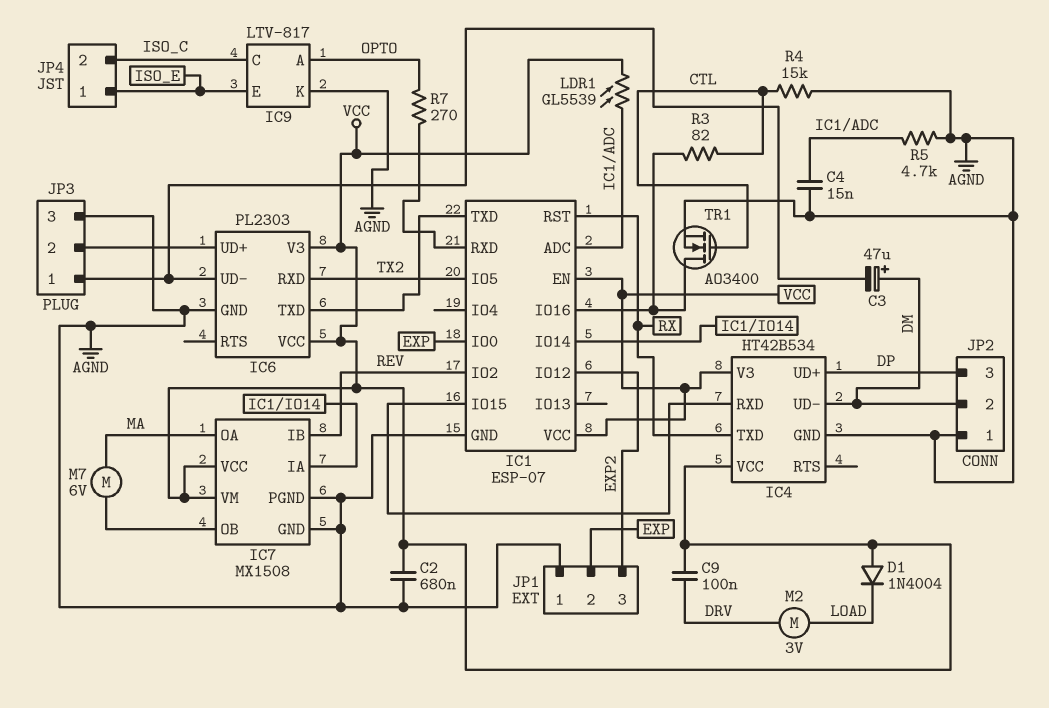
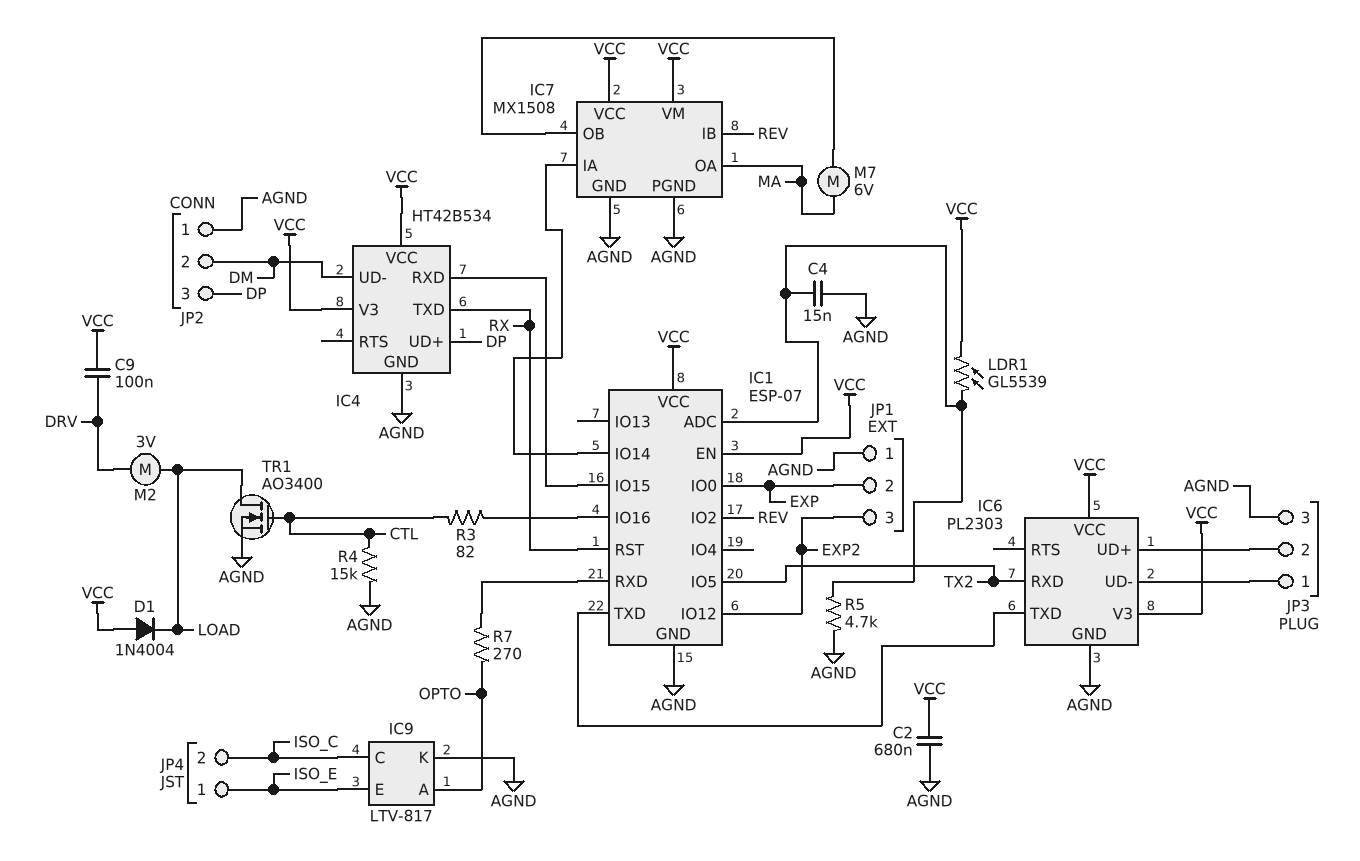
C3: 47uF (plus DM, minus IC6/UD-) -> none
TR1: NMOS AO3400 (G CTL, D IC1/IO16, S AGND) -> NMOS AO3400 (G CTL, D LOAD, S AGND)

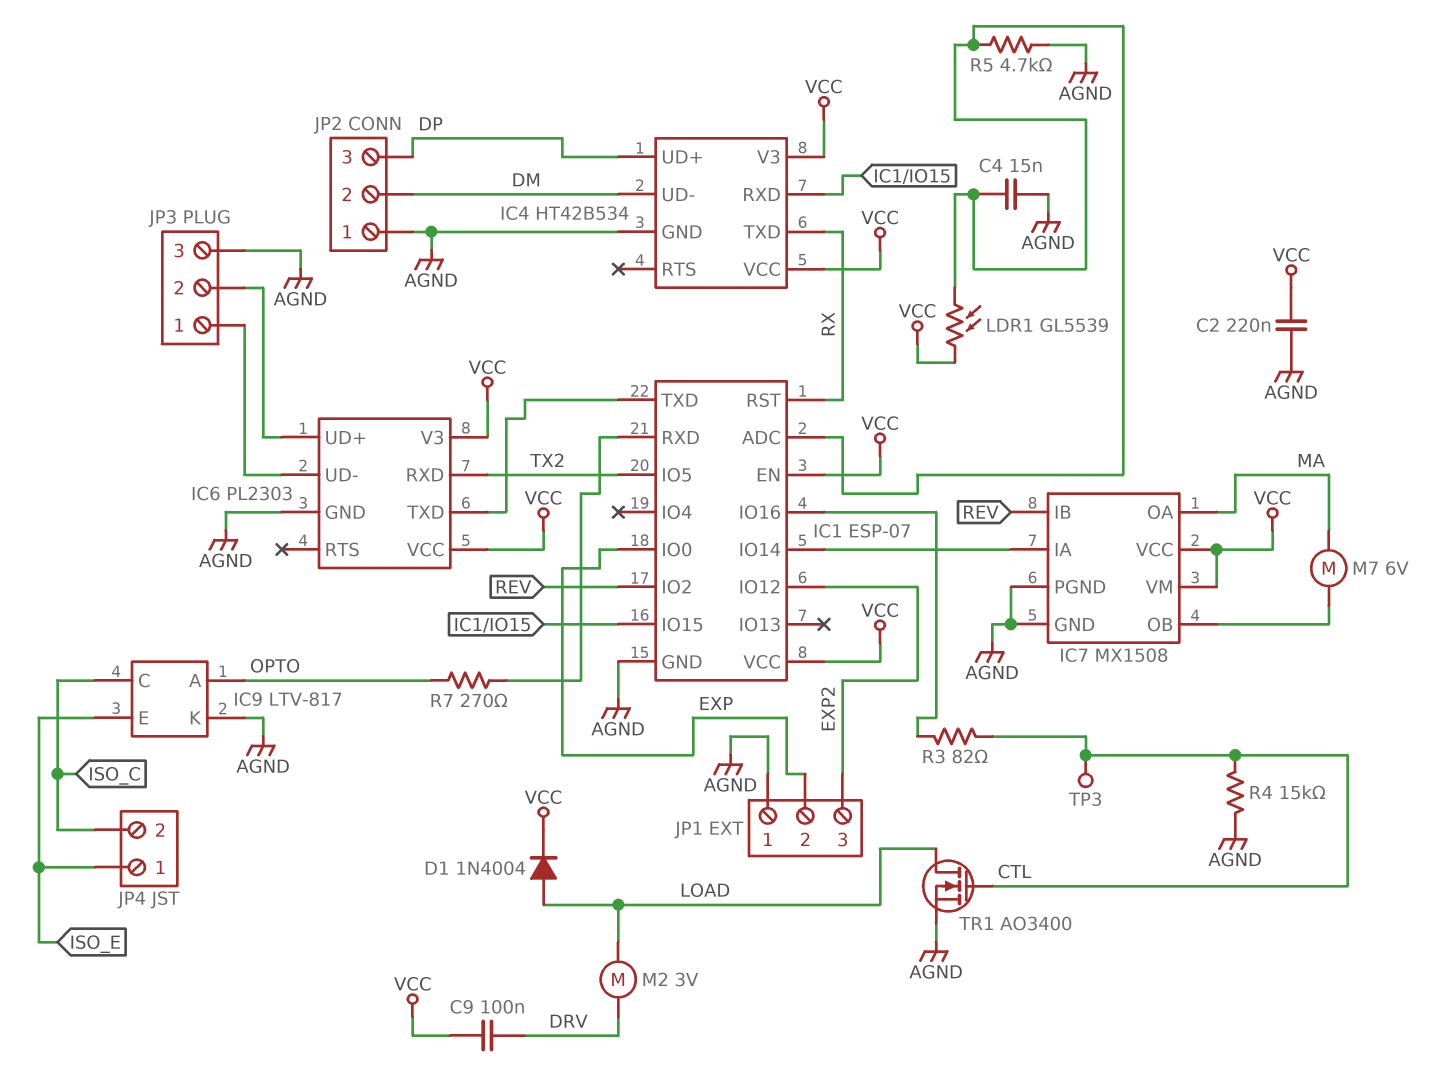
C2: 680nF (AGND, VCC) -> 220nF (AGND, VCC)
D1: diode 1N4004 (A VCC, K LOAD) -> diode 1N4004 (A LOAD, K VCC)
TP3: none -> test point (CTL)

